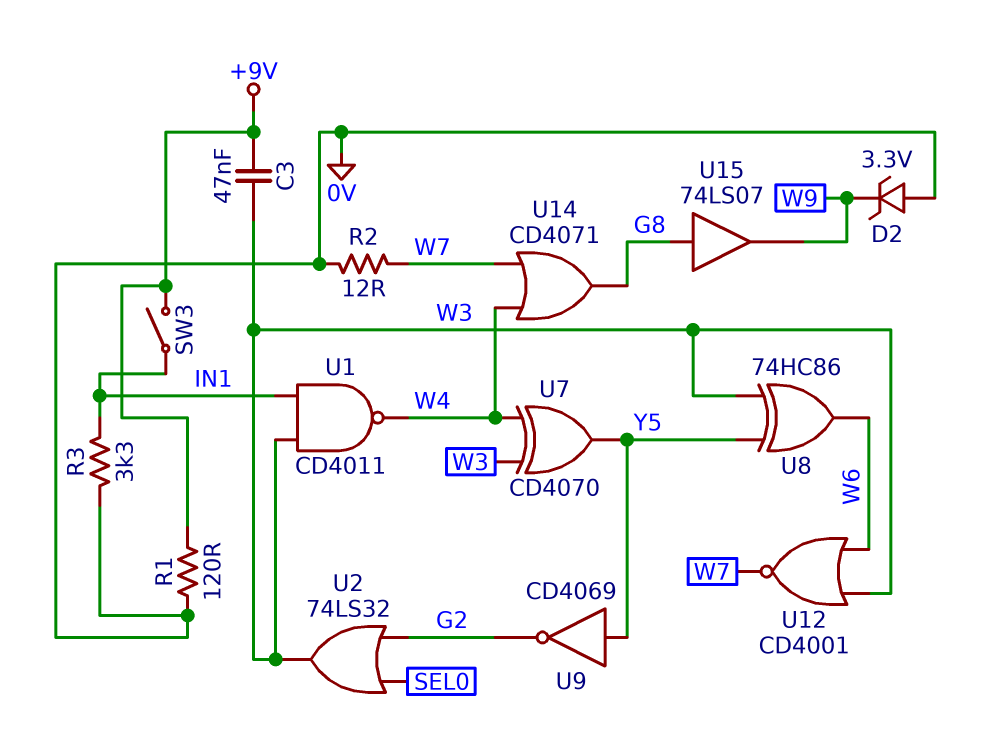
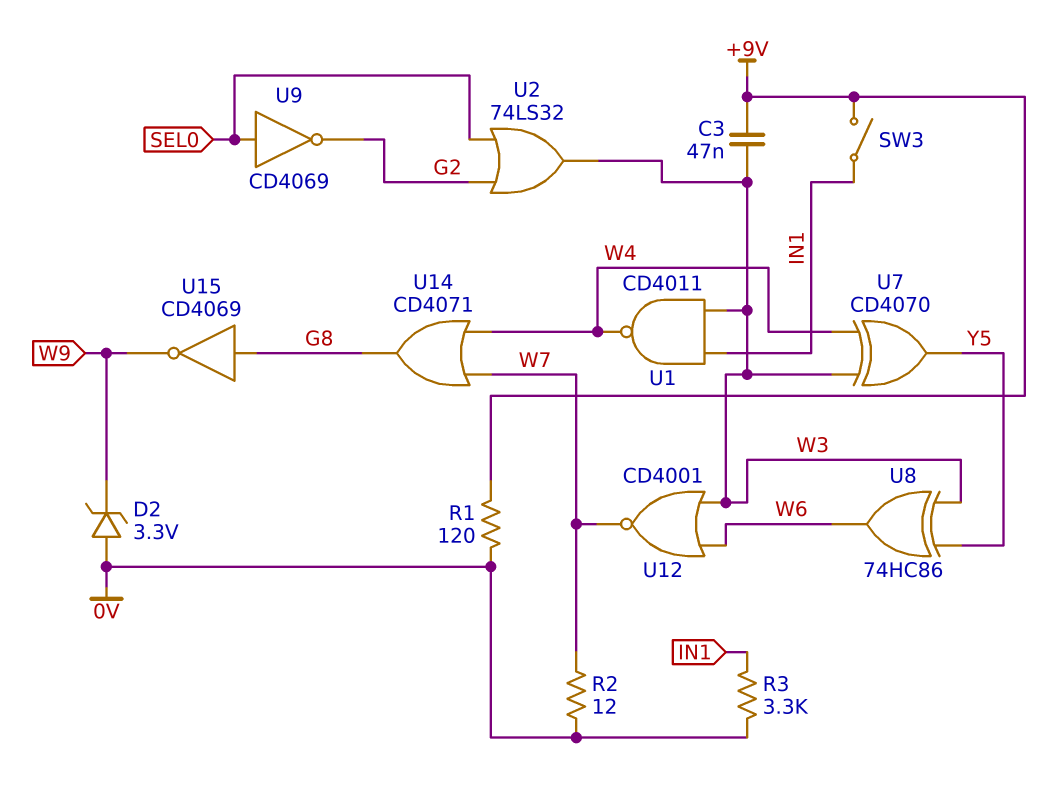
U9: NOT CD4069 (in Y5, out G2) -> NOT CD4069 (in SEL0, out G2)
U15: buffer 74LS07 (in G8, out W9) -> NOT CD4069 (in G8, out W9)

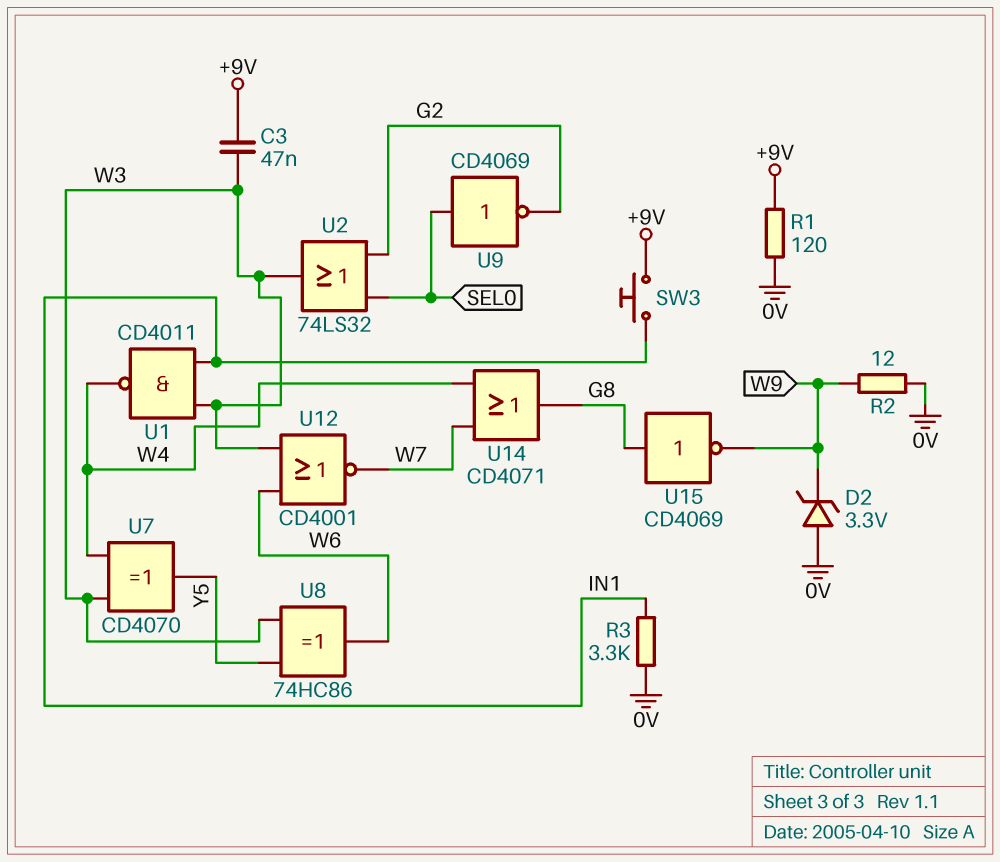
R2: 12 (0V, W7) -> 12 (0V, W9)
SW3: switch (+9V, IN1) -> button (+9V, IN1)

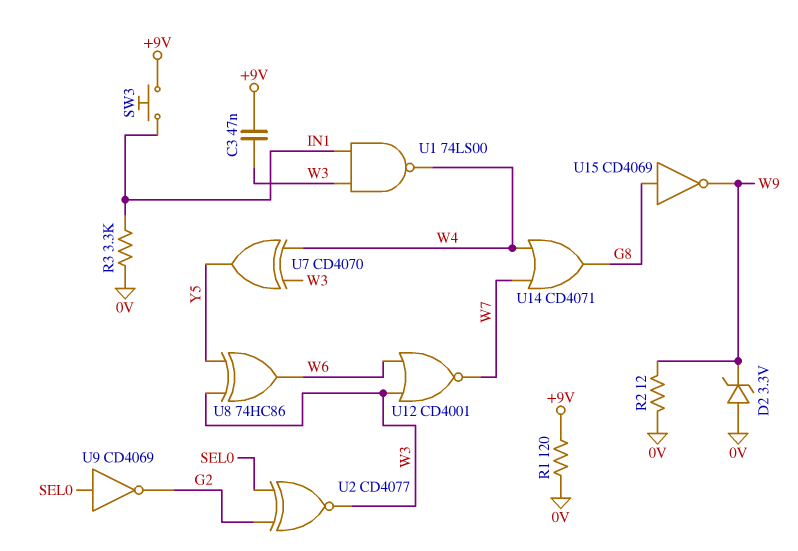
U1: NAND CD4011 (in IN1, in W3, out W4) -> NAND 74LS00 (in IN1, in W3, out W4)
U2: OR 74LS32 (in G2, in SEL0, out W3) -> XNOR CD4077 (in G2, in SEL0, out W3)

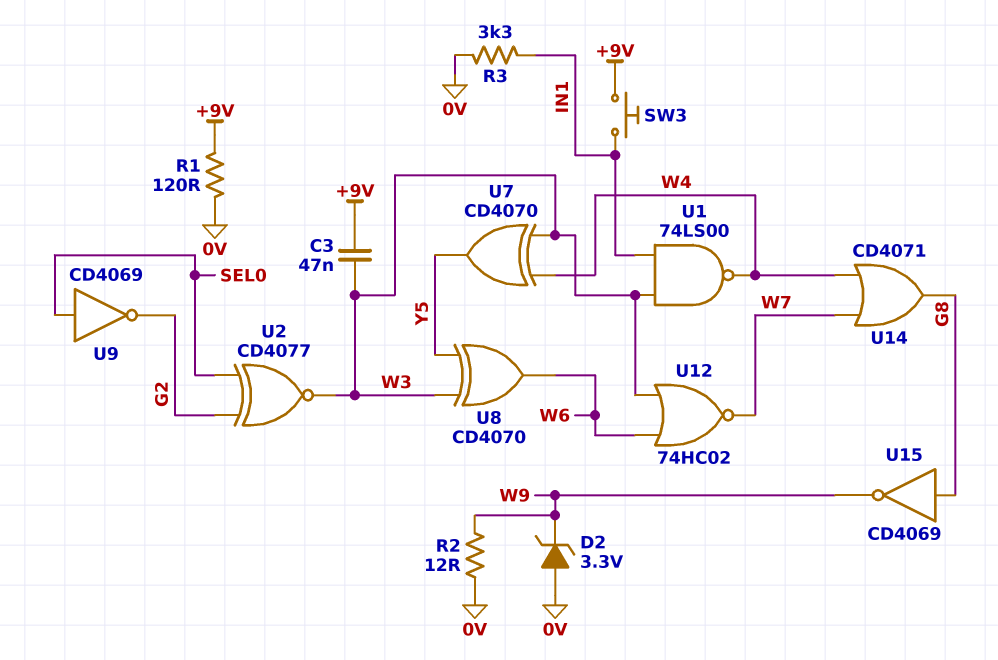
U8: XOR 74HC86 (in W3, in Y5, out W6) -> XOR CD4070 (in W3, in Y5, out W6)
U12: NOR CD4001 (in W3, in W6, out W7) -> NOR 74HC02 (in W3, in W6, out W7)

